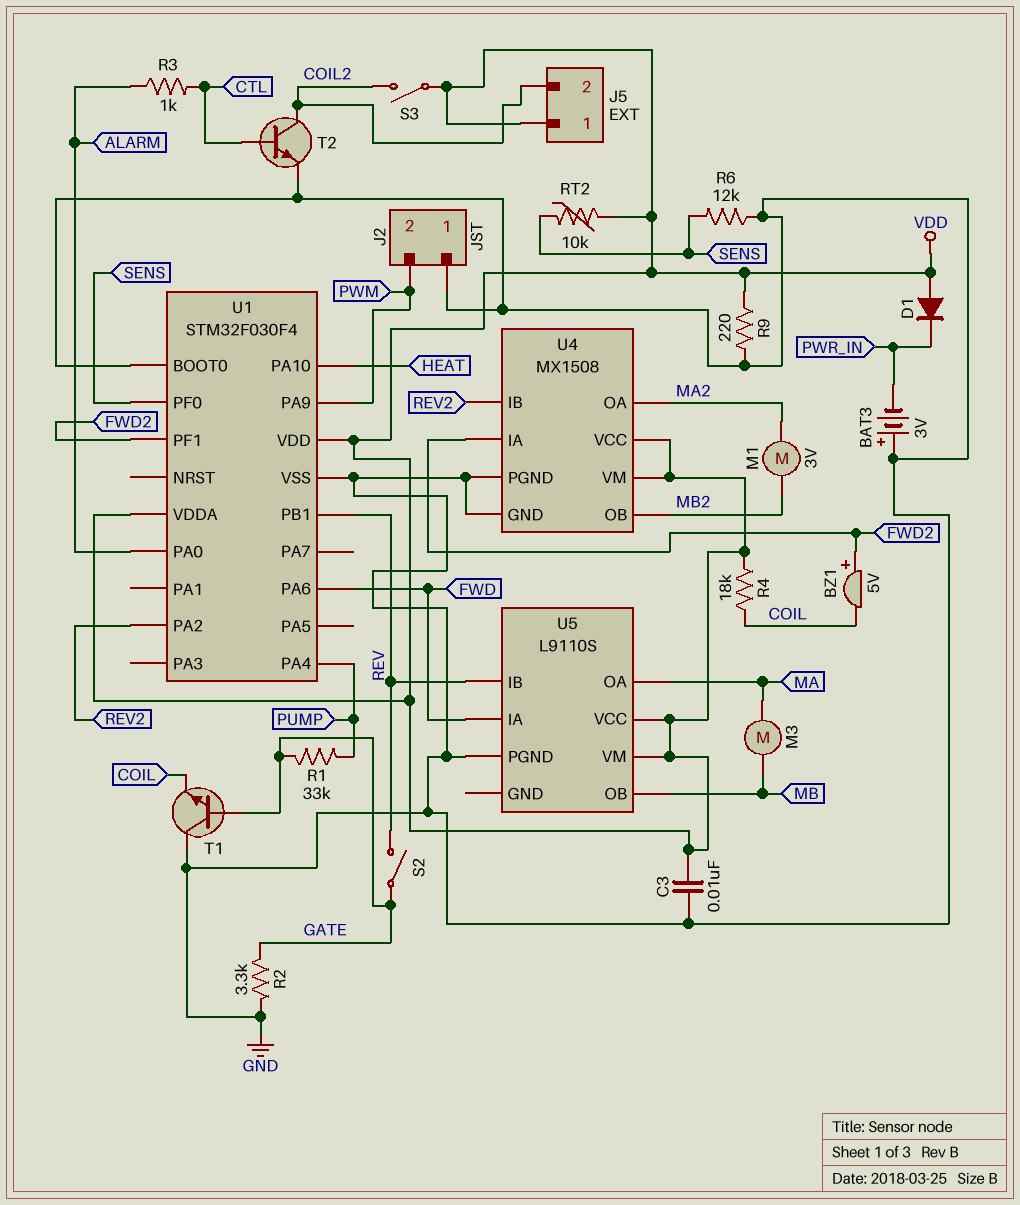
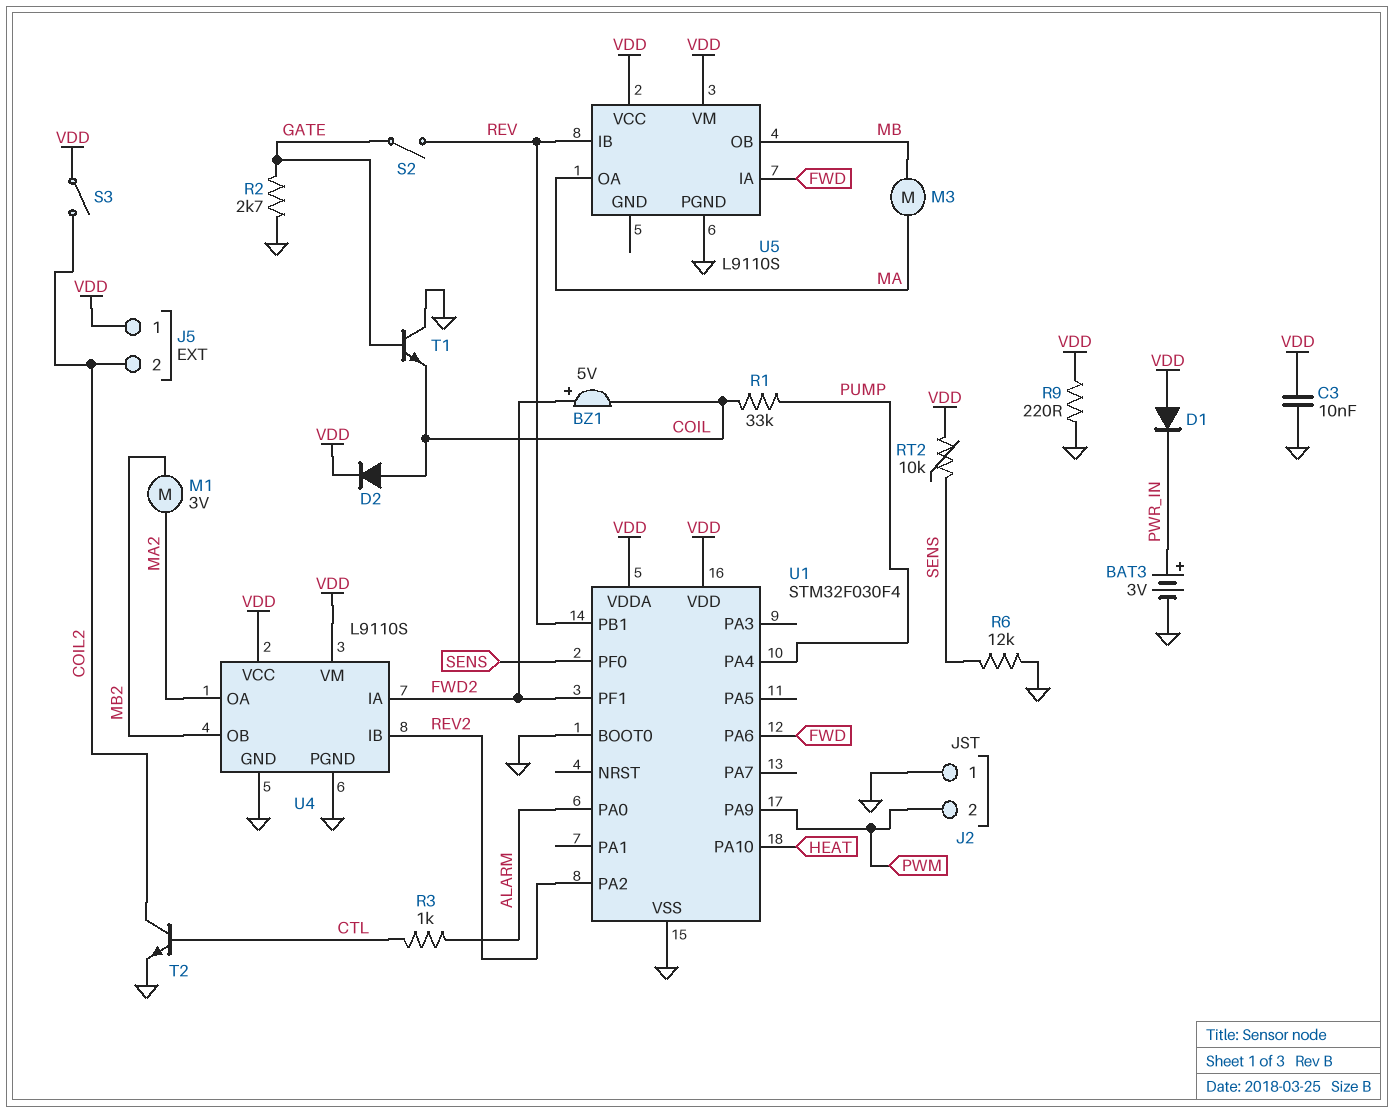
BAT3: 3V (plus GND, minus PWR_IN) -> 3V (plus PWR_IN, minus GND)
D2: none -> diode (A COIL, K VDD)
R1: 33k (GATE, PUMP) -> 33k (COIL, PUMP)
R2: 3.3k (GATE, GND) -> 2.7k (GATE, GND)
R4: 18k (COIL, VDD) -> none
U4: MX1508 -> L9110S

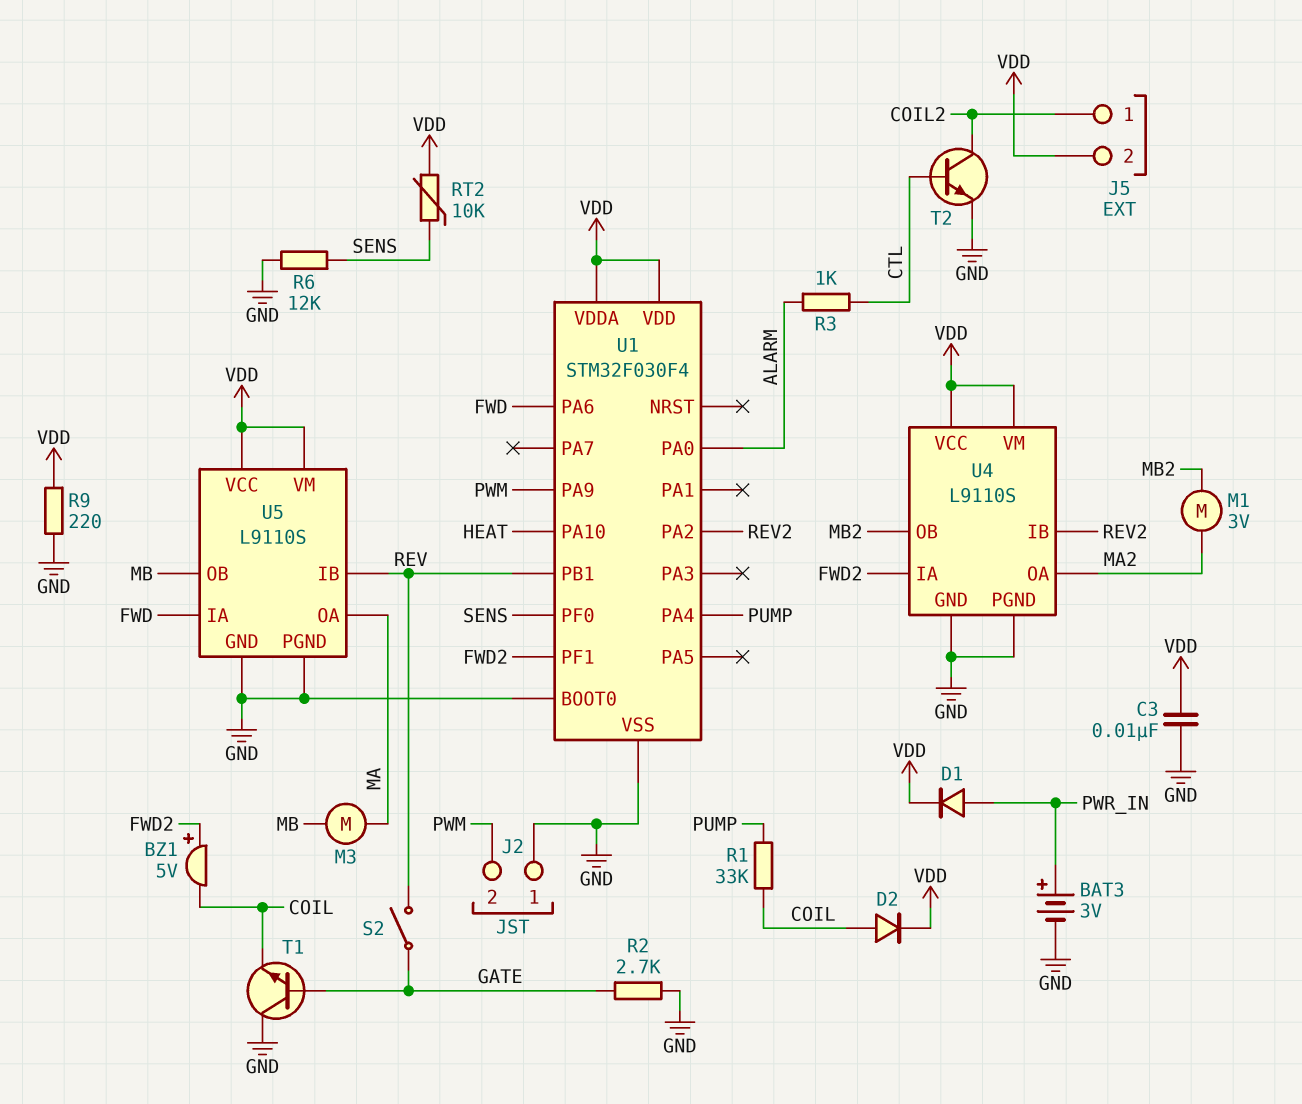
D1: diode (A VDD, K PWR_IN) -> diode (A PWR_IN, K VDD)
J5 pin 1: VDD -> COIL2
J5 pin 2: COIL2 -> VDD
S3: switch (COIL2, VDD) -> none
U5 pin GND: none -> GND

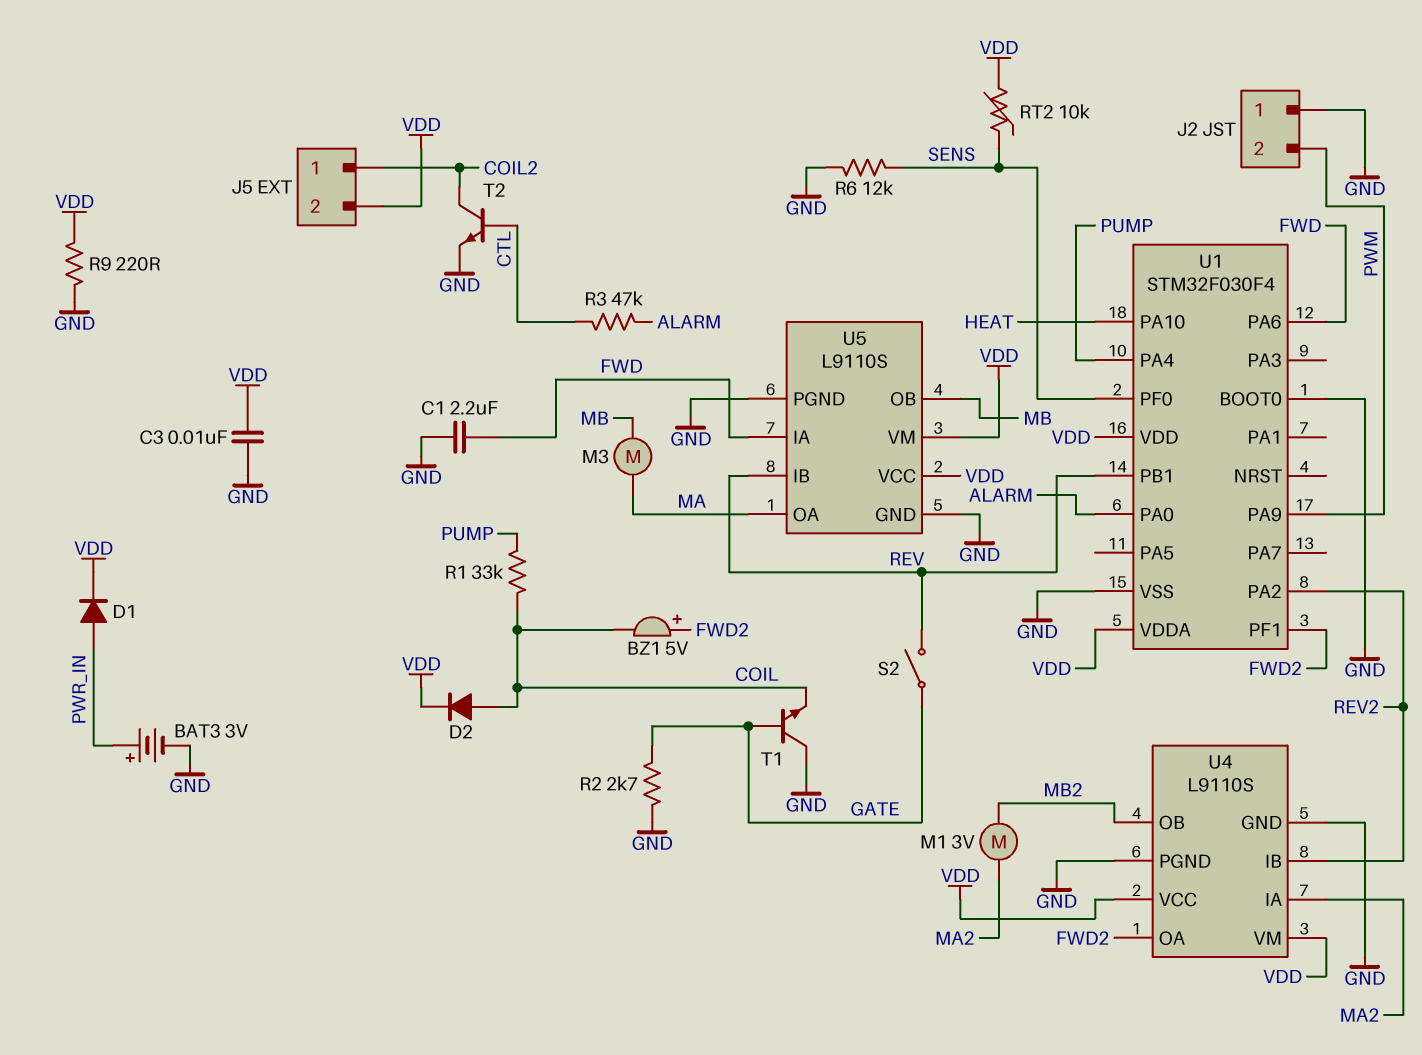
C1: none -> 2.2uF (FWD, GND)
R3: 1k (ALARM, CTL) -> 47k (ALARM, CTL)
U4 pin IA: FWD2 -> MA2
U4 pin OA: MA2 -> FWD2

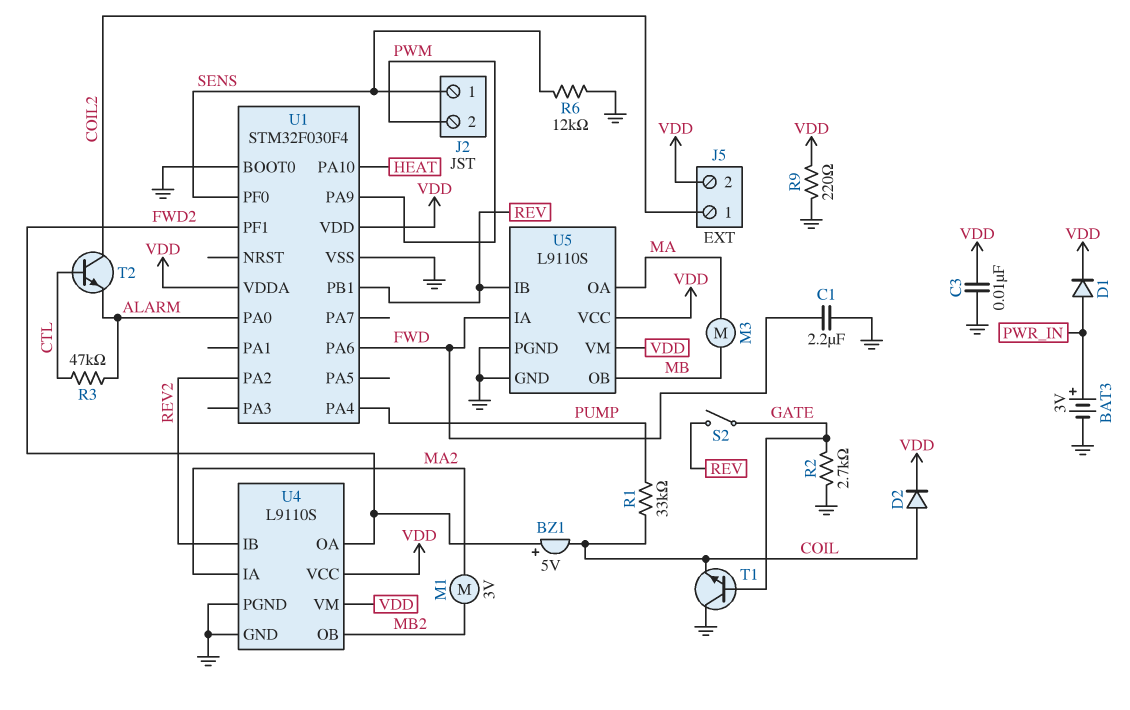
J2 pin 1: GND -> SENS
RT2: 10k (SENS, VDD) -> none
T2: NPN (B CTL, C COIL2, E GND) -> NPN (B CTL, C COIL2, E ALARM)

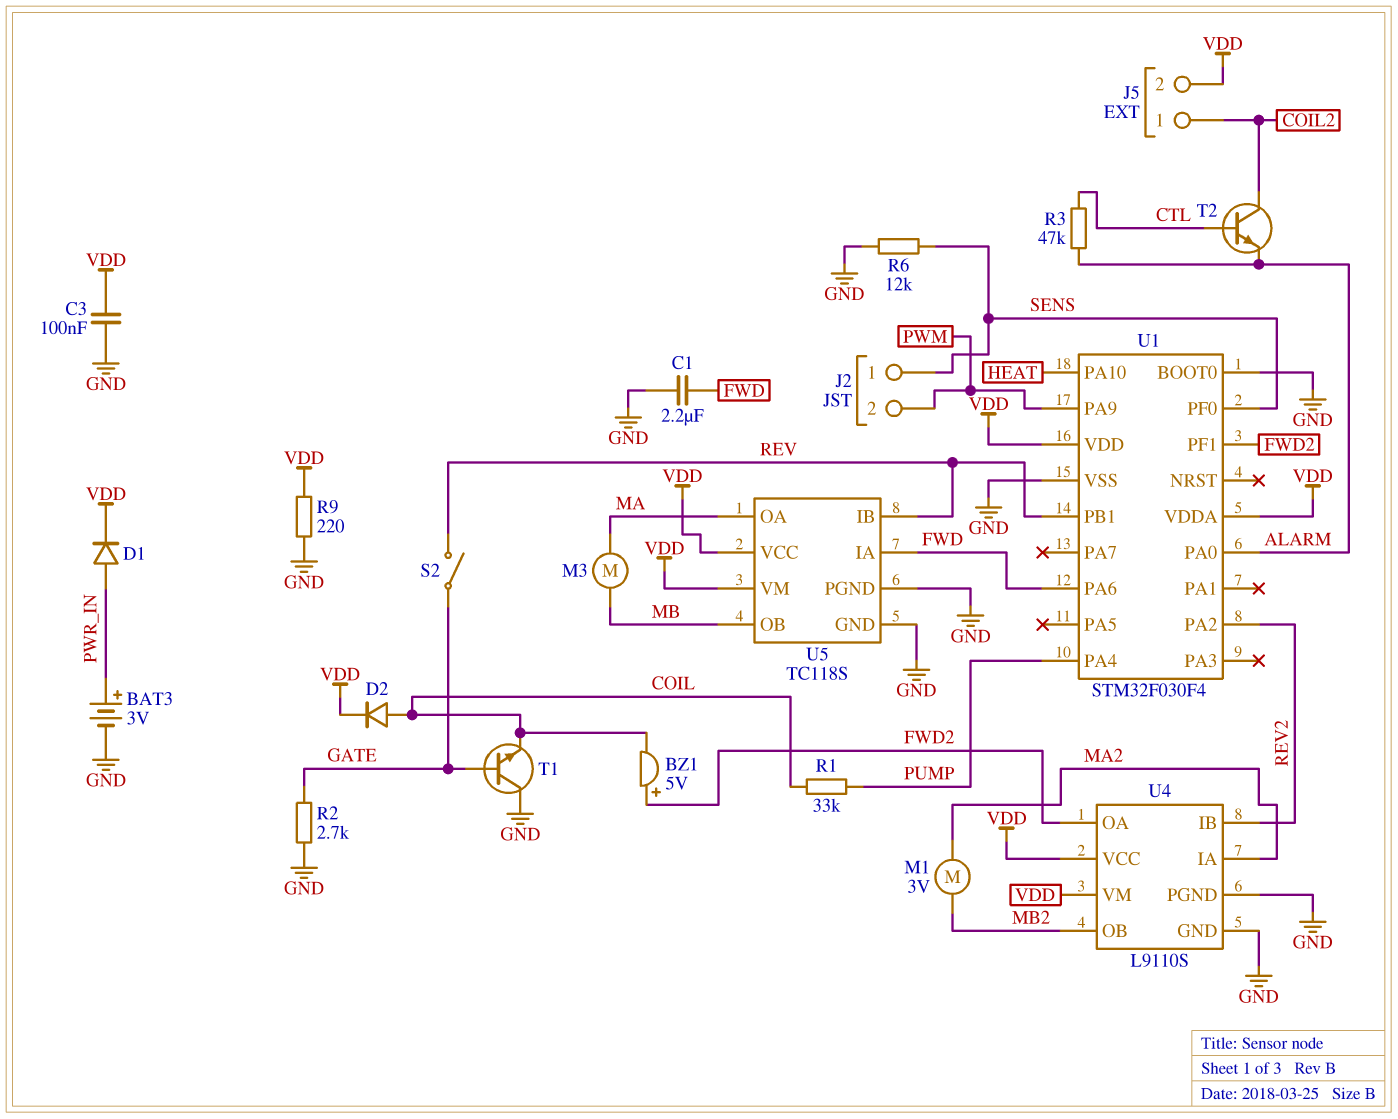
C3: 10nF (GND, VDD) -> 100nF (GND, VDD)
U5: L9110S -> TC118S

